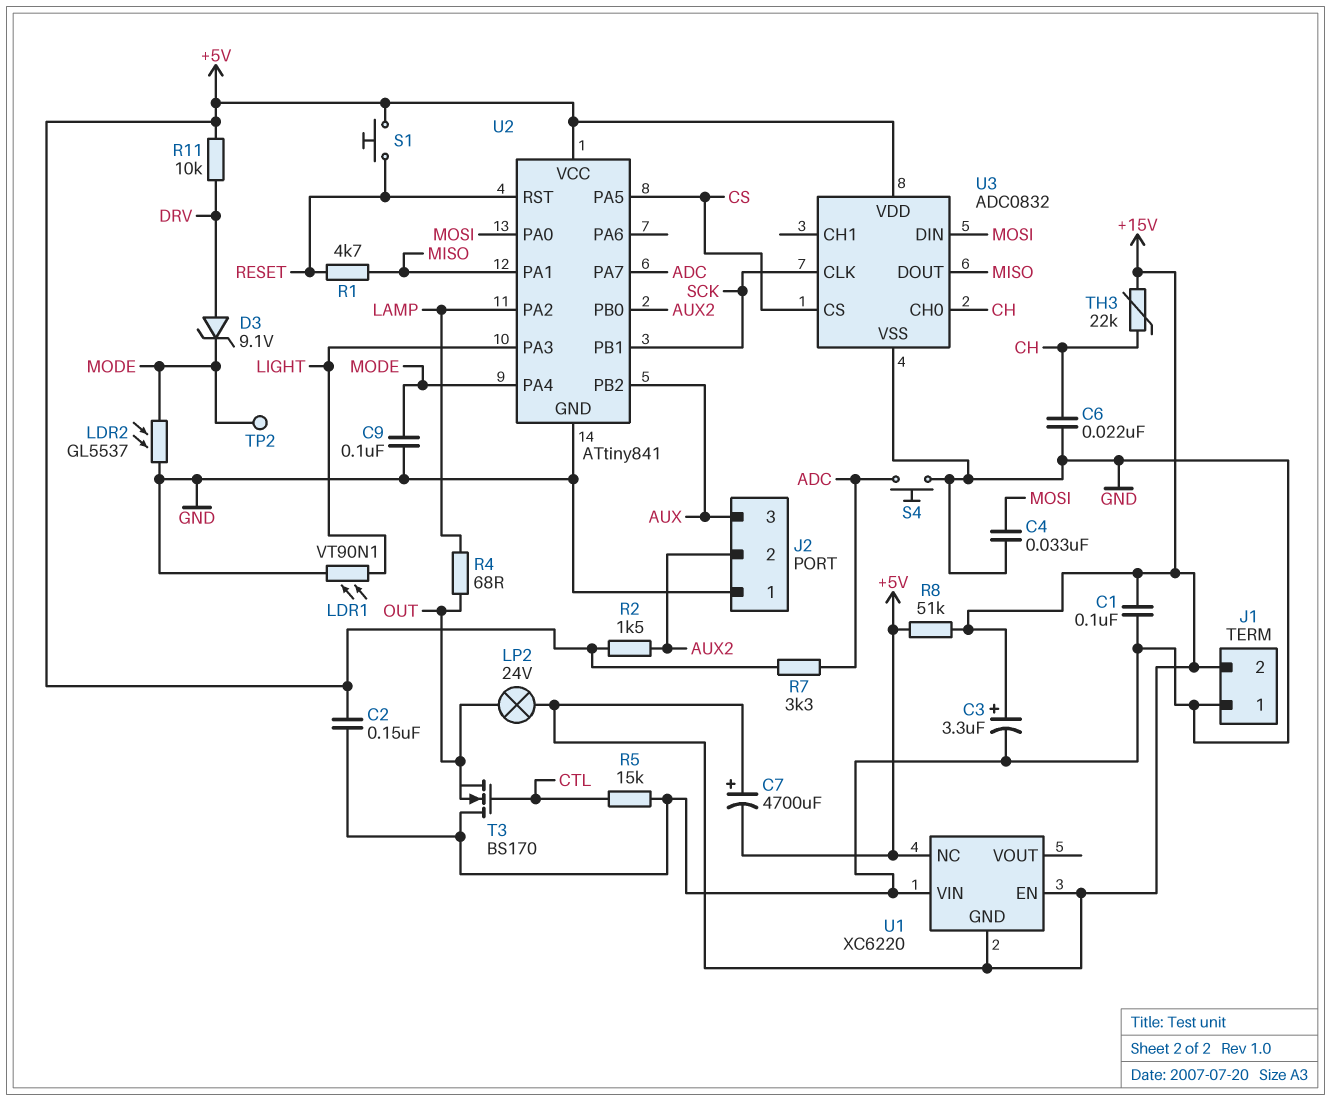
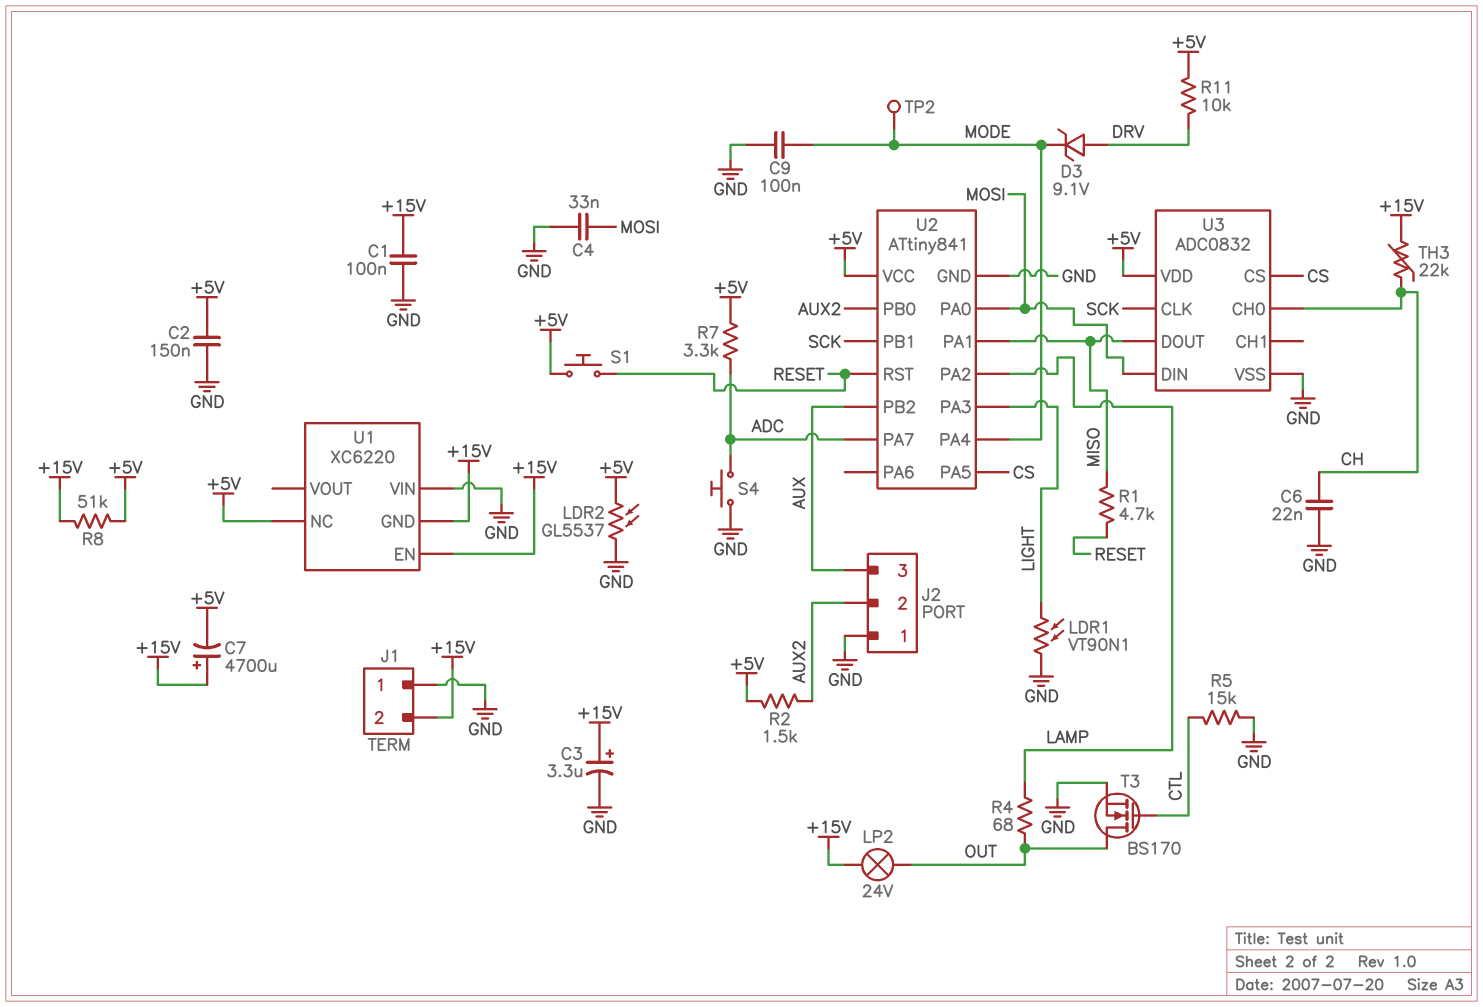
LDR2: GL5537 (GND, MODE) -> GL5537 (+5V, GND)
T3: NMOS BS170 (G CTL, D GND, S OUT) -> NMOS BS170 (G CTL, D OUT, S GND)

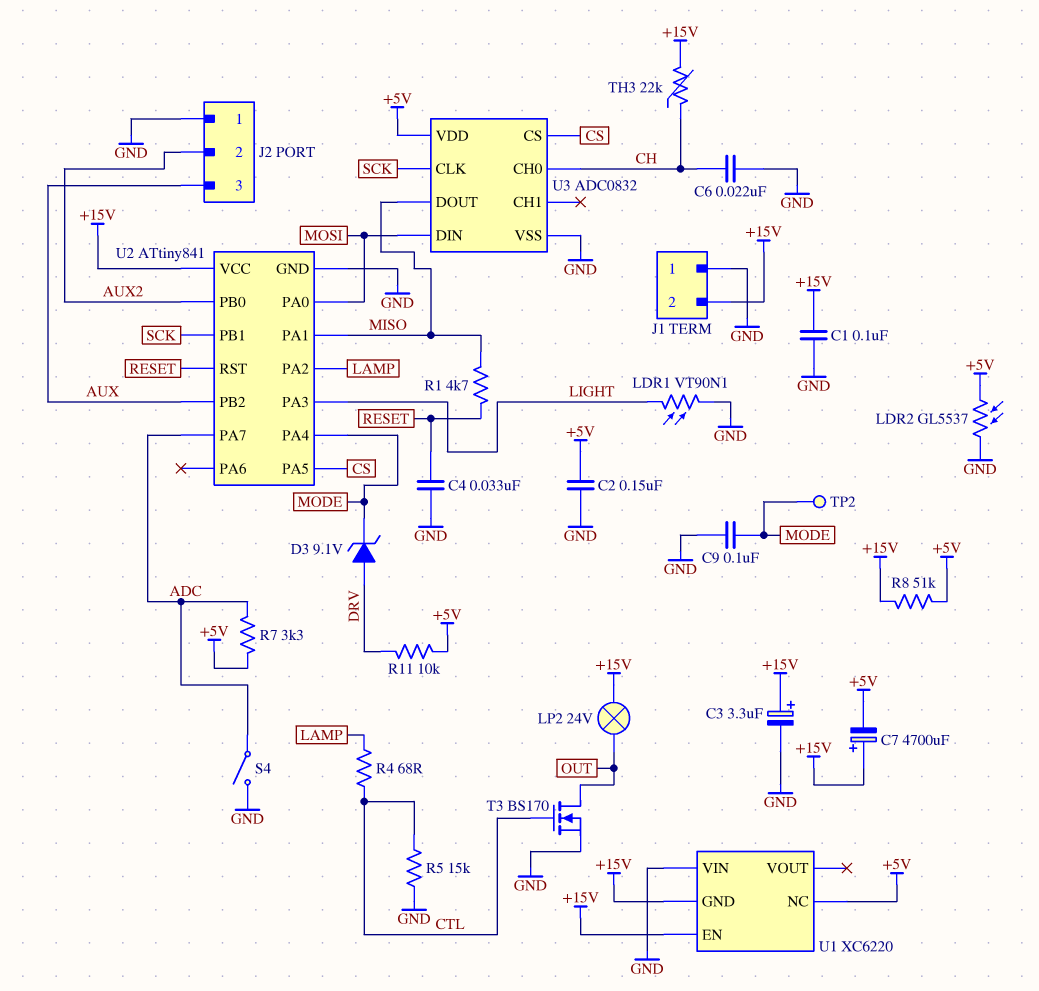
C4: 33nF (GND, MOSI) -> 33nF (GND, RESET)
R2: 1.5k (+5V, AUX2) -> none
R4: 68 (LAMP, OUT) -> 68 (CTL, LAMP)
S1: button (+5V, RESET) -> none
S4: button (ADC, GND) -> switch (ADC, GND)
U2 pin VCC: +5V -> +15V

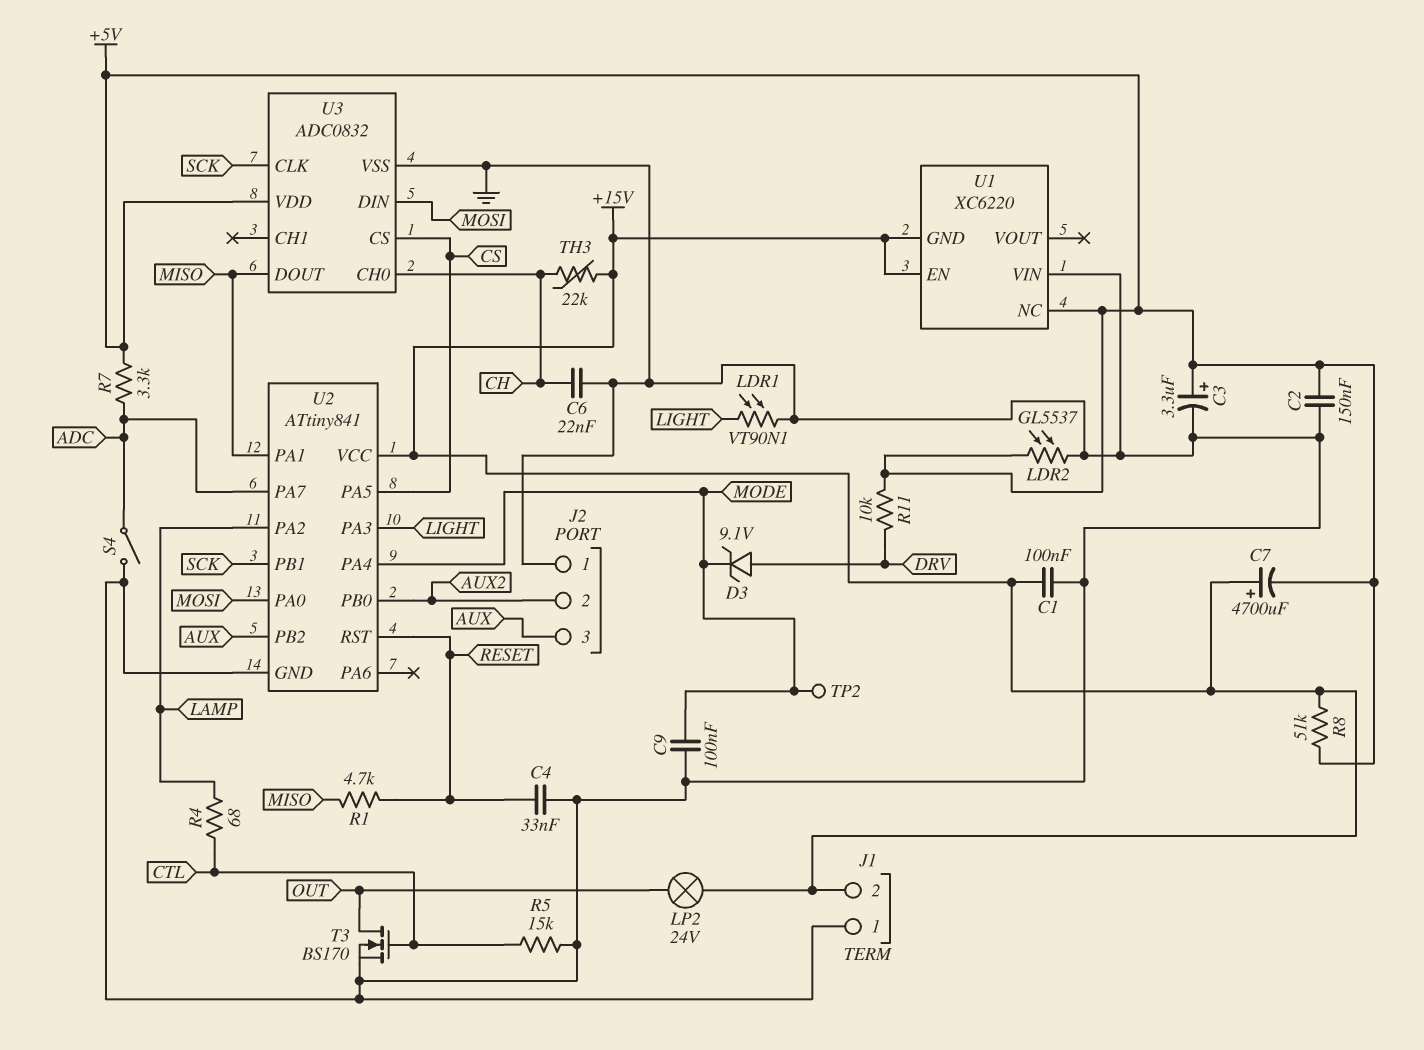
C3: 3.3uF (plus +15V, minus GND) -> 3.3uF (plus +5V, minus GND)

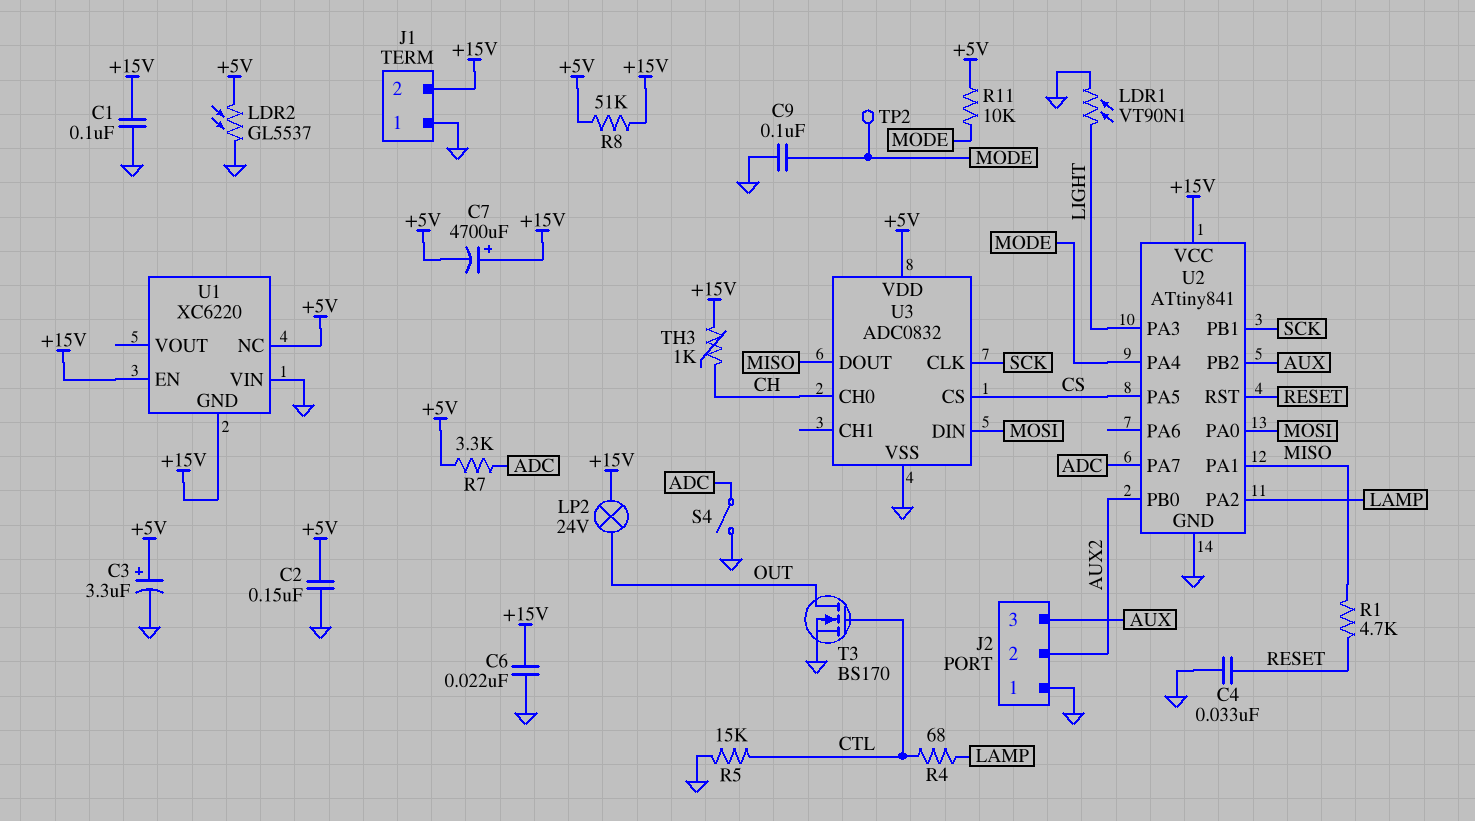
C6: 22nF (CH, GND) -> 22nF (+15V, GND)
D3: zener 9.1V (A DRV, K MODE) -> none
R11: 10k (+5V, DRV) -> 10k (+5V, MODE)
TH3: 22k (+15V, CH) -> 1k (+15V, CH)

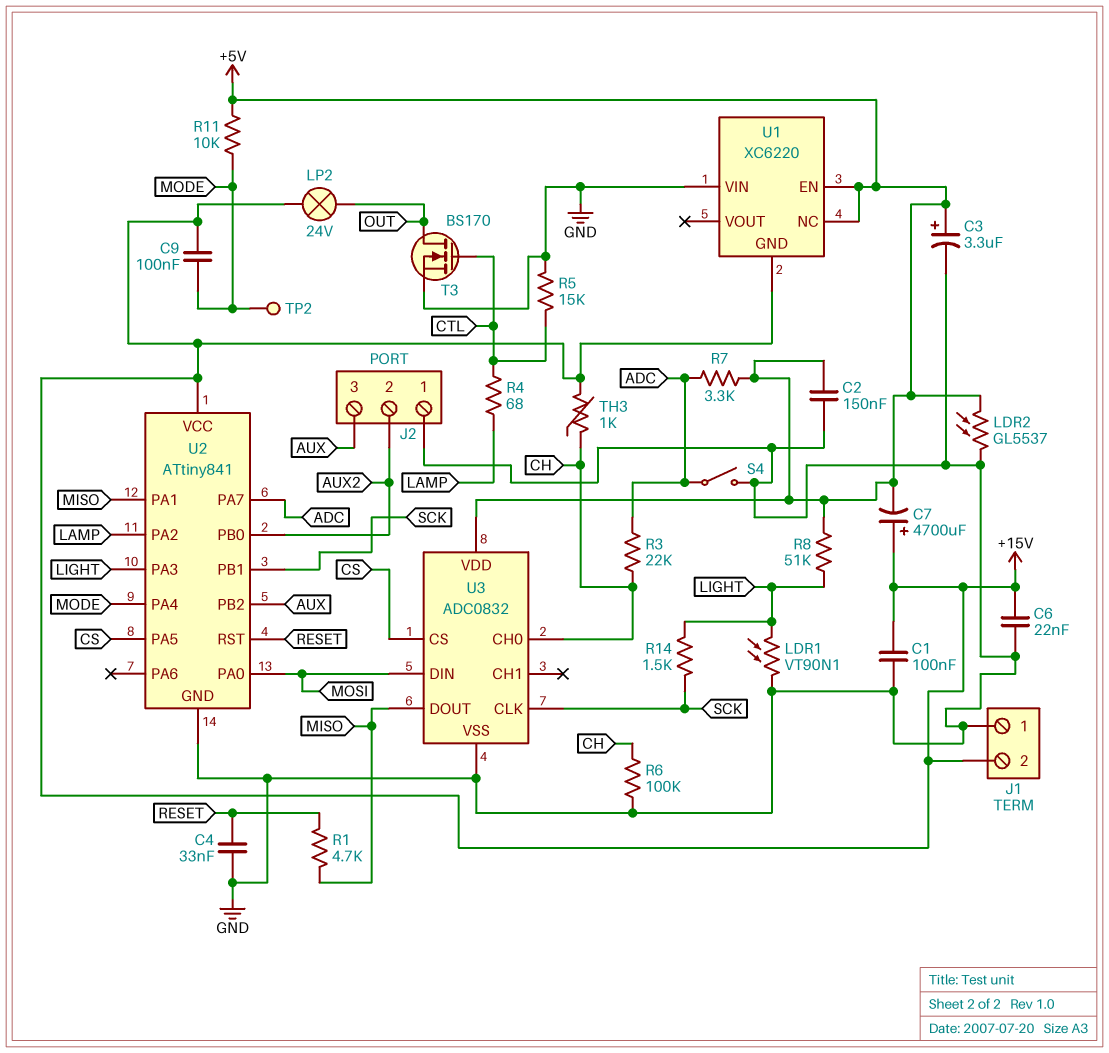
C9: 100nF (GND, MODE) -> 100nF (+15V, MODE)
R3: none -> 22k (ADC, CH)
R6: none -> 100k (CH, GND)
R8: 51k (+5V, +15V) -> 51k (+5V, LIGHT)
R14: none -> 1.5k (LIGHT, SCK)
U1 pin EN: +15V -> +5V

